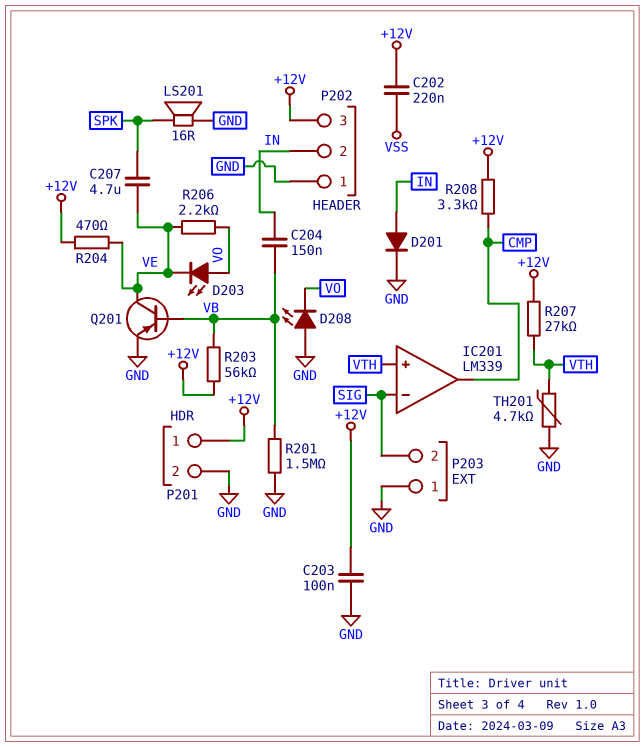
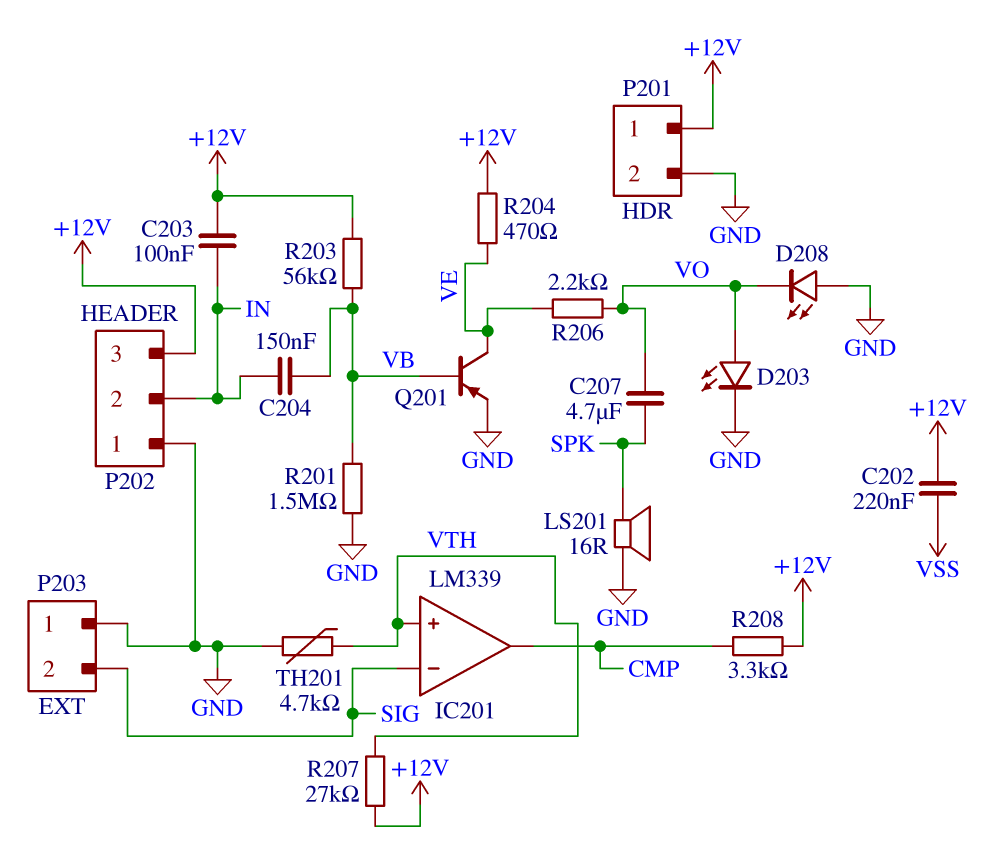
C203: 100nF (+12V, GND) -> 100nF (+12V, IN)
C207: 4.7uF (SPK, VE) -> 4.7uF (SPK, VO)
D201: diode (A IN, K GND) -> none
D203: LED (A VO, K VE) -> LED (A VO, K GND)

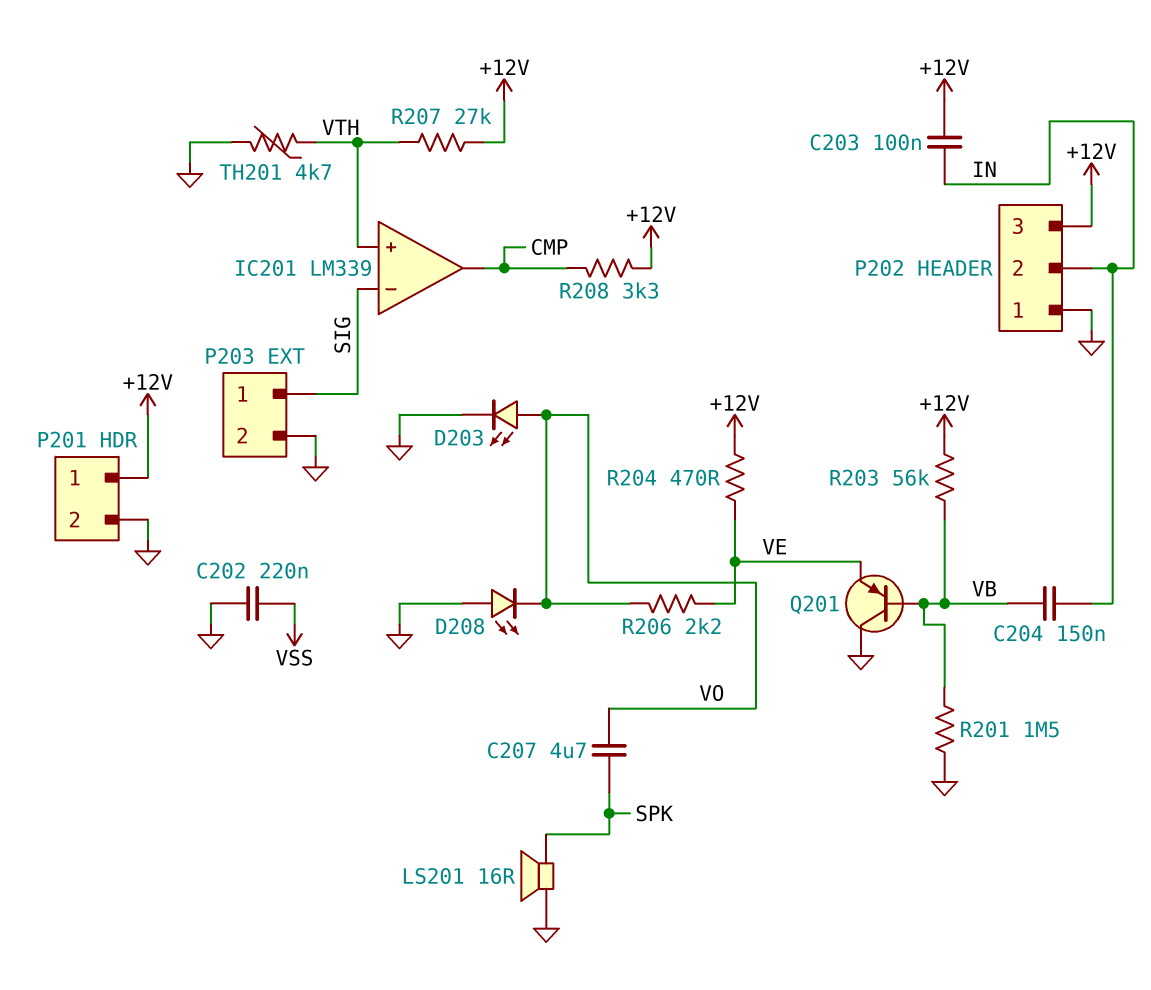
C202: 220nF (+12V, VSS) -> 220nF (GND, VSS)
P203 pin 1: GND -> SIG
P203 pin 2: SIG -> GND
Q201: PNP (B VB, C VE, E GND) -> PNP (B VB, C GND, E VE)

